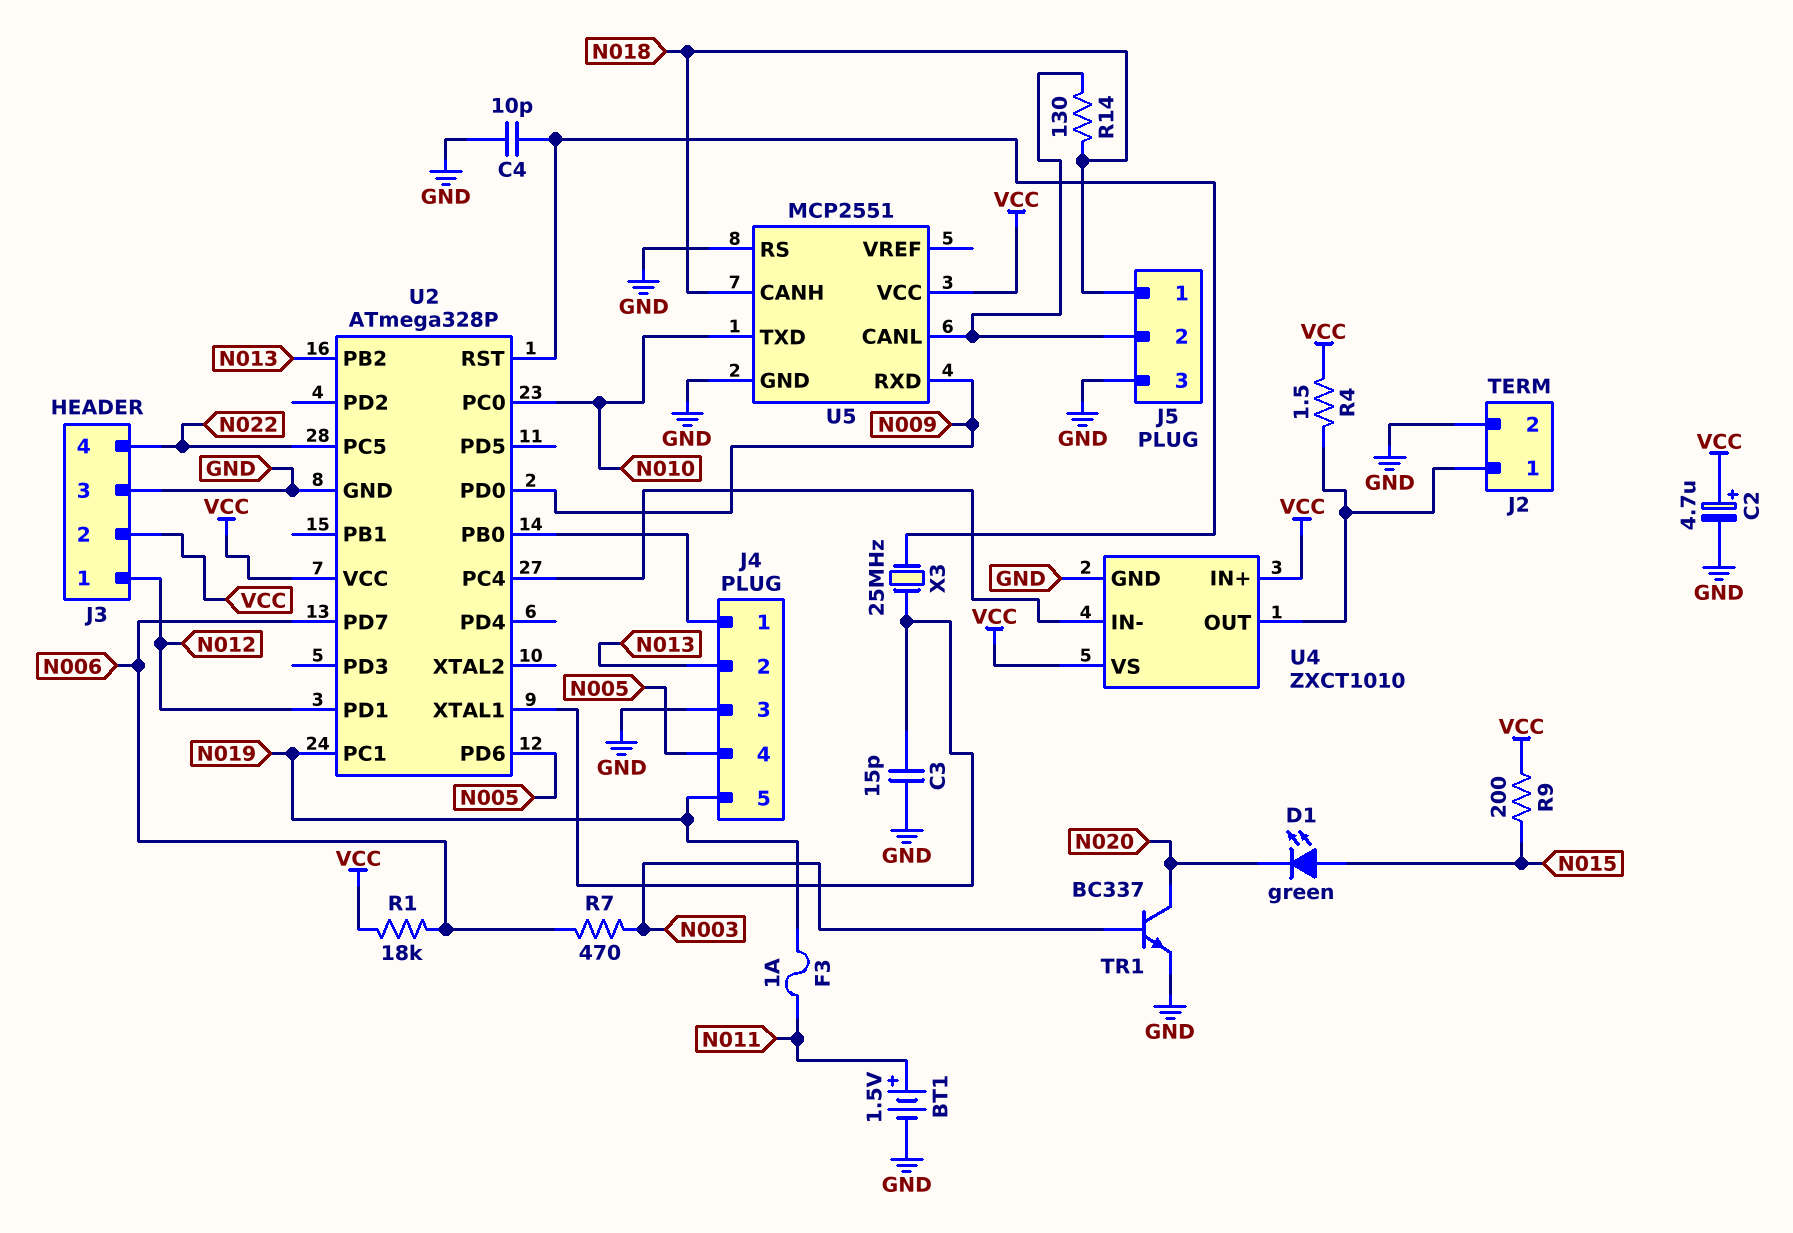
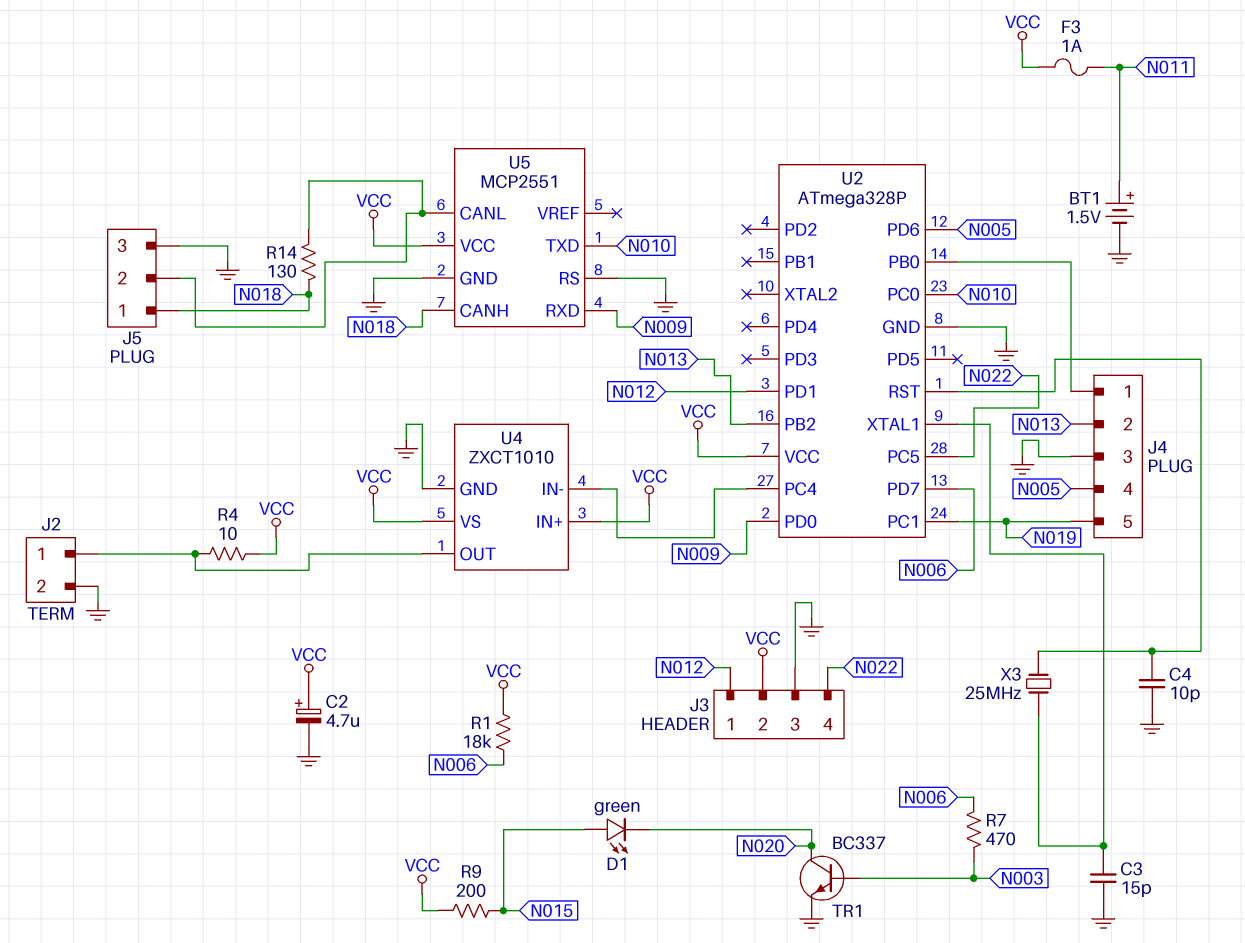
F3: 1A (N011, N019) -> 1A (N011, VCC)
R4: 1.5 (J2/1, VCC) -> 10 (J2/1, VCC)

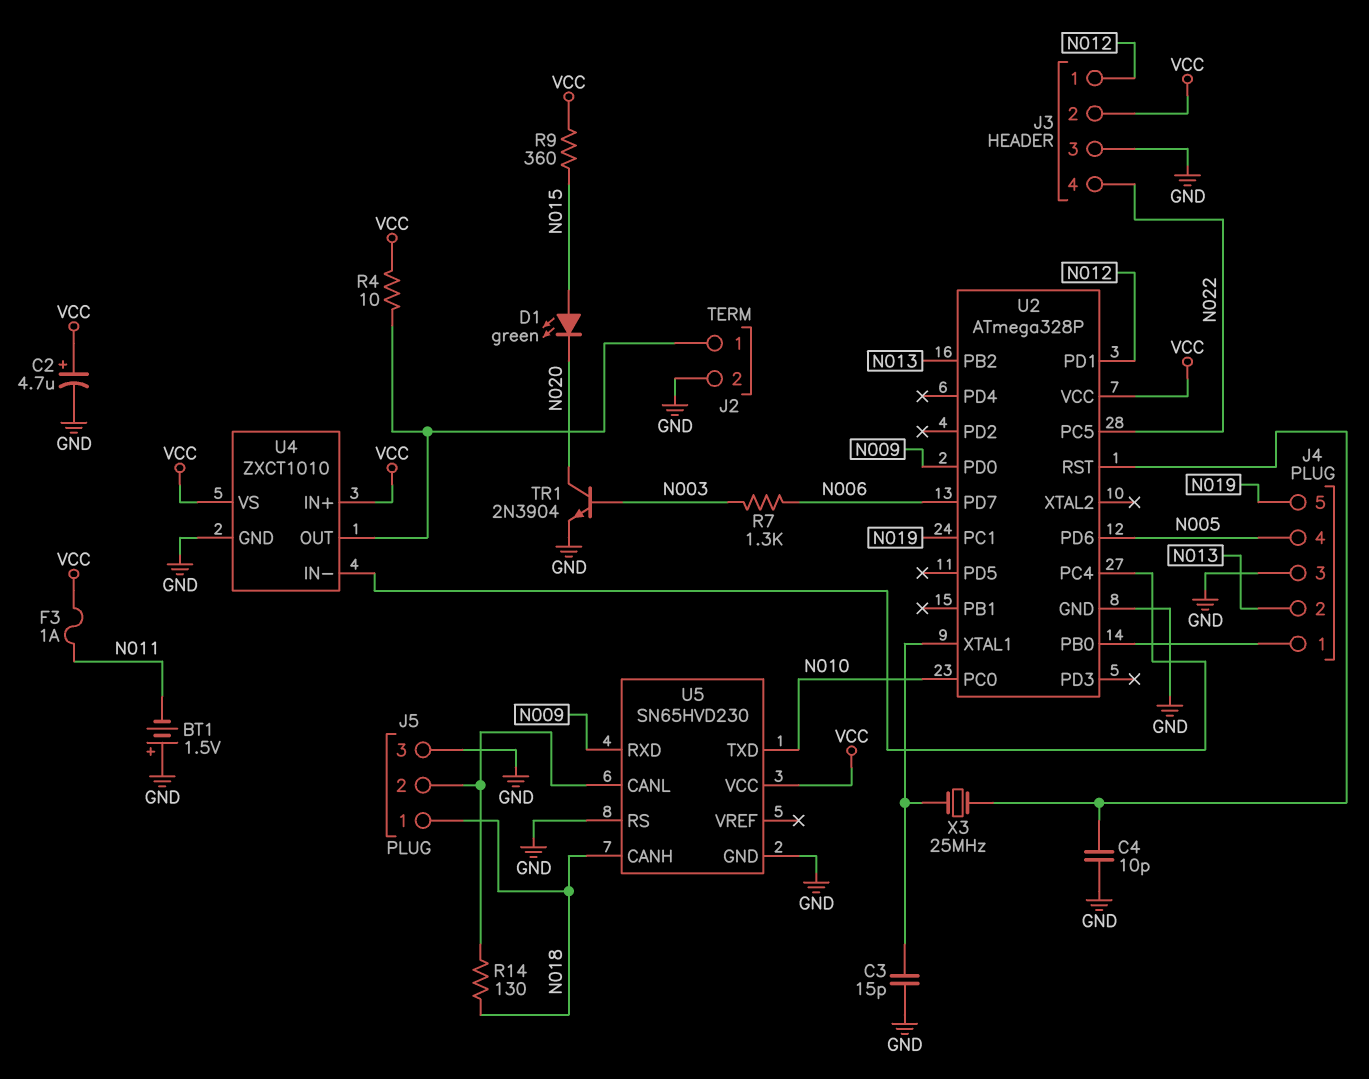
BT1: 1.5V (plus N011, minus GND) -> 1.5V (plus GND, minus N011)
R1: 18k (N006, VCC) -> none
R7: 470 (N003, N006) -> 1.3k (N003, N006)
R9: 200 (N015, VCC) -> 360 (N015, VCC)
TR1: NPN BC337 (B N003, C N020, E GND) -> NPN 2N3904 (B N003, C N020, E GND)
U5: MCP2551 -> SN65HVD230

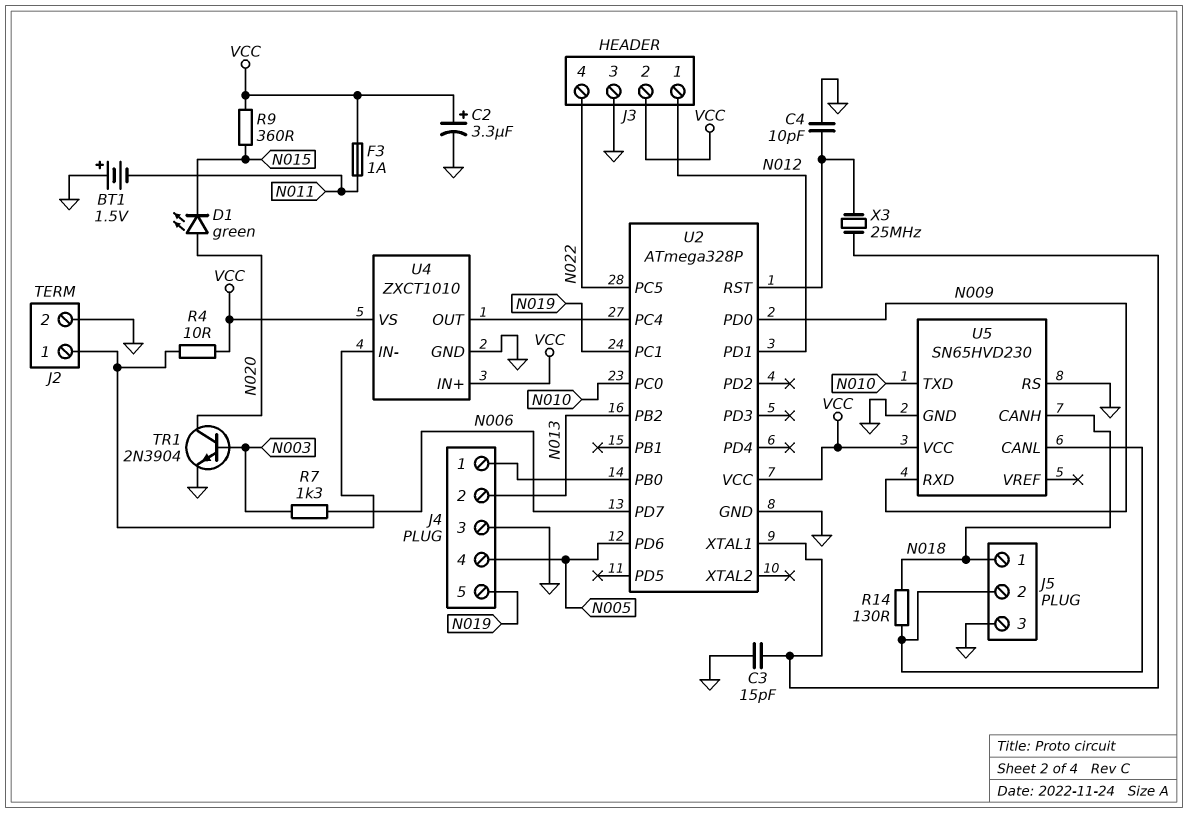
C2: 4.7uF (plus VCC, minus GND) -> 3.3uF (plus VCC, minus GND)
D1: LED green (A N015, K N020) -> LED green (A N020, K N015)
U4 pin IN-: U2/PC4 -> J2/1
U4 pin OUT: J2/1 -> U2/PC4

